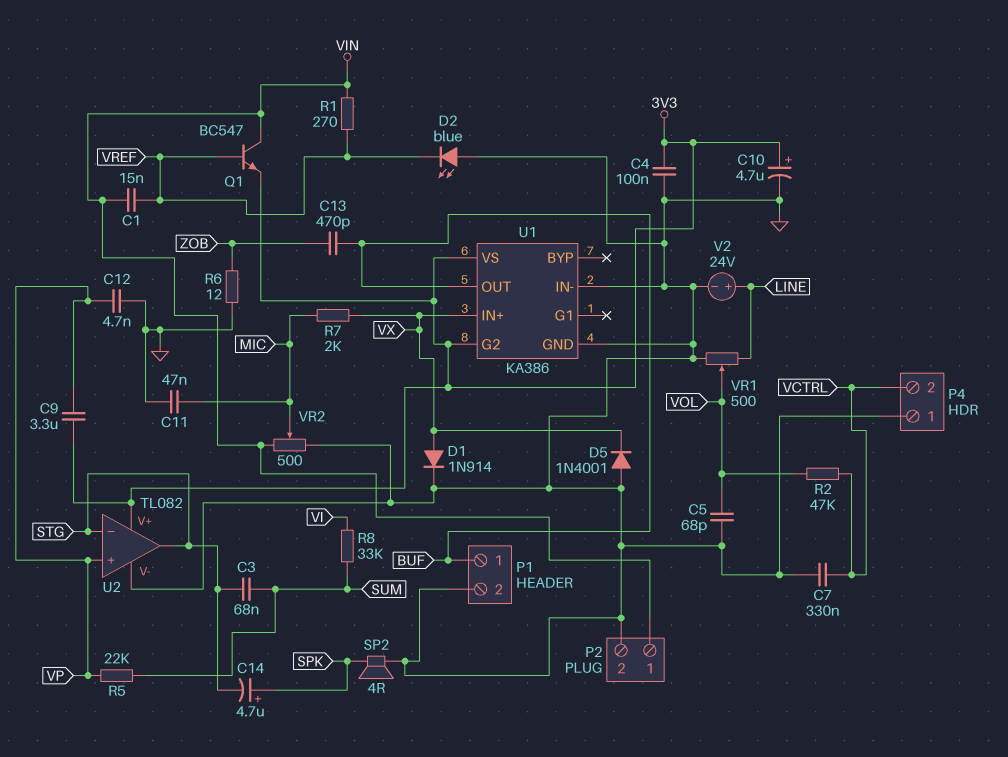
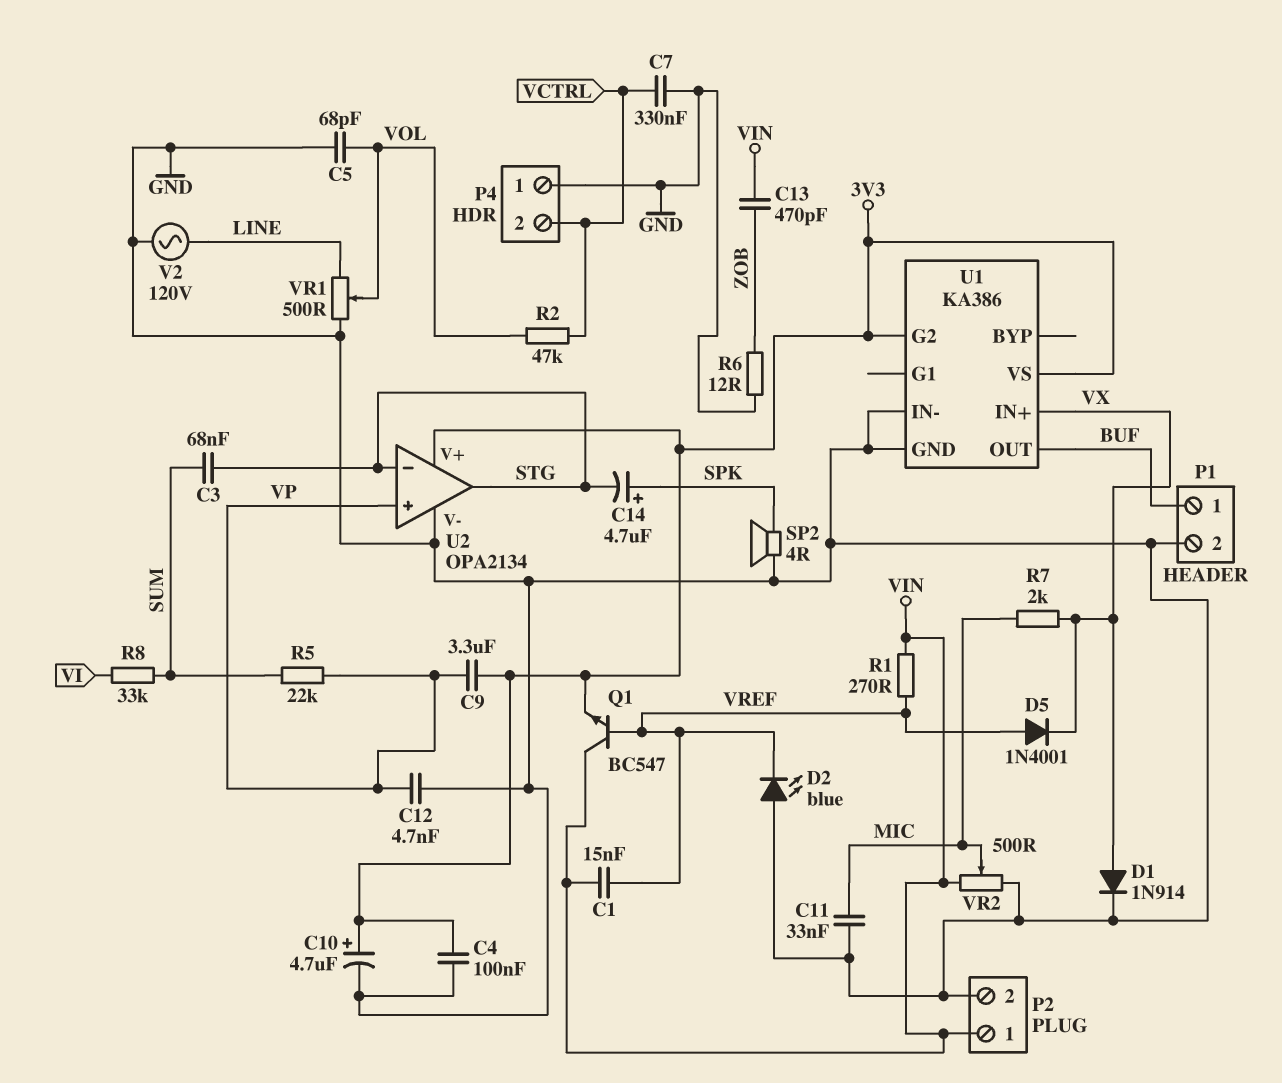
C11: 47nF (GND, MIC) -> 33nF (GND, MIC)
C13: 470pF (BUF, ZOB) -> 470pF (VIN, ZOB)
D5: diode 1N4001 (A GND, K VX) -> diode 1N4001 (A VREF, K VX)
U2: TL082 -> OPA2134
V2: 24V (plus LINE, minus GND) -> AC 120V (GND, LINE)

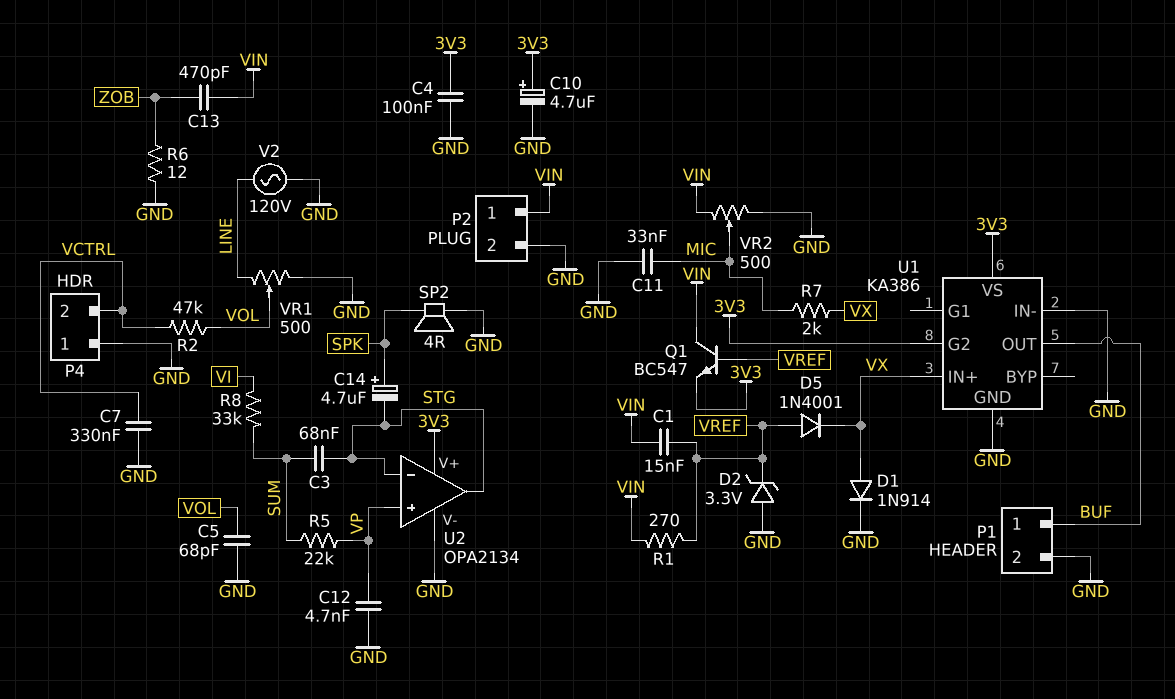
C9: 3.3uF (3V3, VP) -> none
D2: LED blue (A GND, K VREF) -> zener 3.3V (A GND, K VREF)

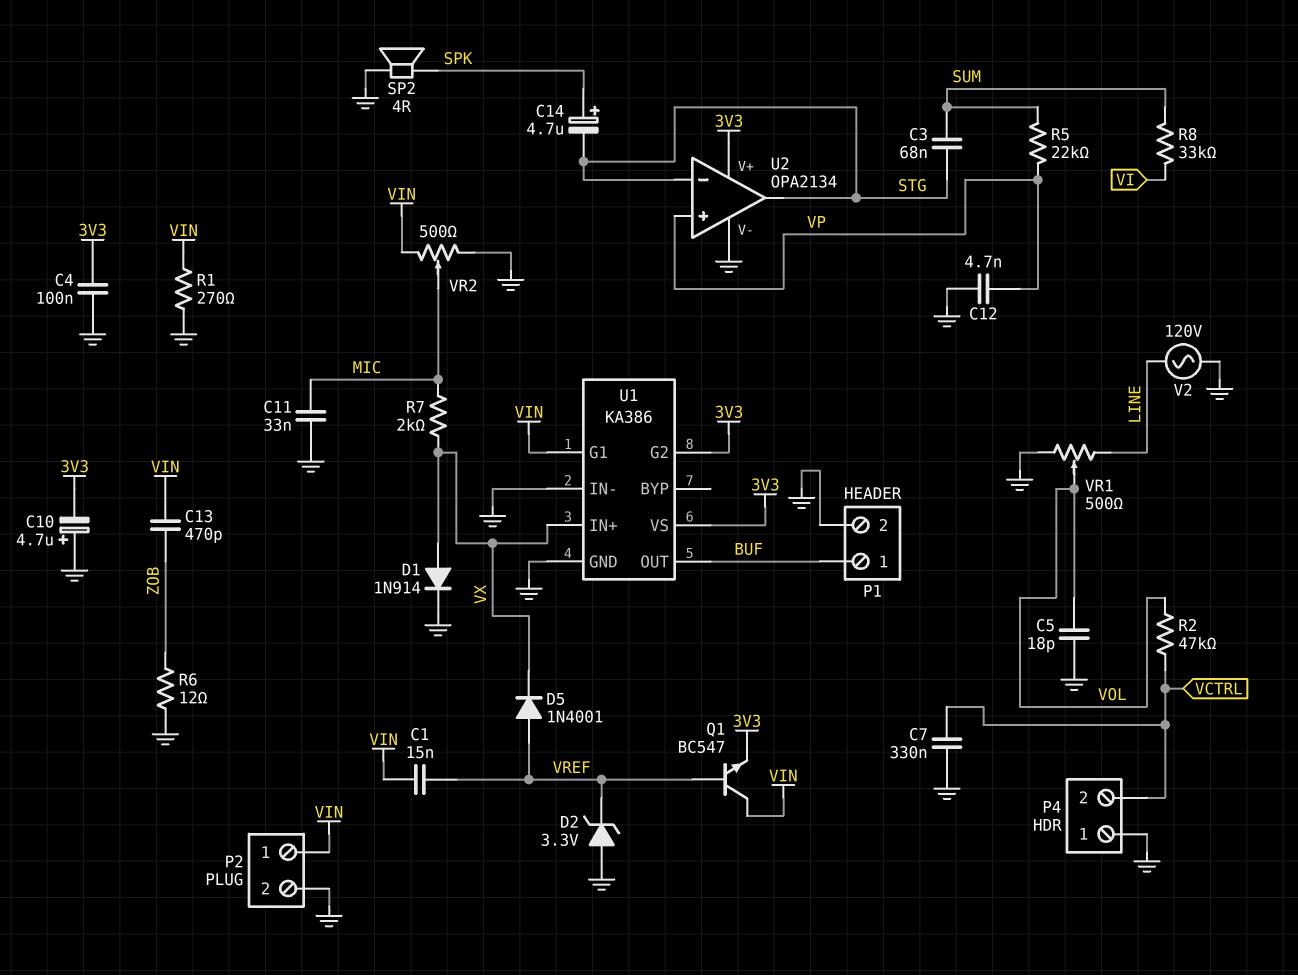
C5: 68pF (GND, VOL) -> 18pF (GND, VOL)
C10: 4.7uF (plus 3V3, minus GND) -> 4.7uF (plus GND, minus 3V3)
R1: 270 (VIN, VREF) -> 270 (GND, VIN)
U1 pin G1: none -> VIN

